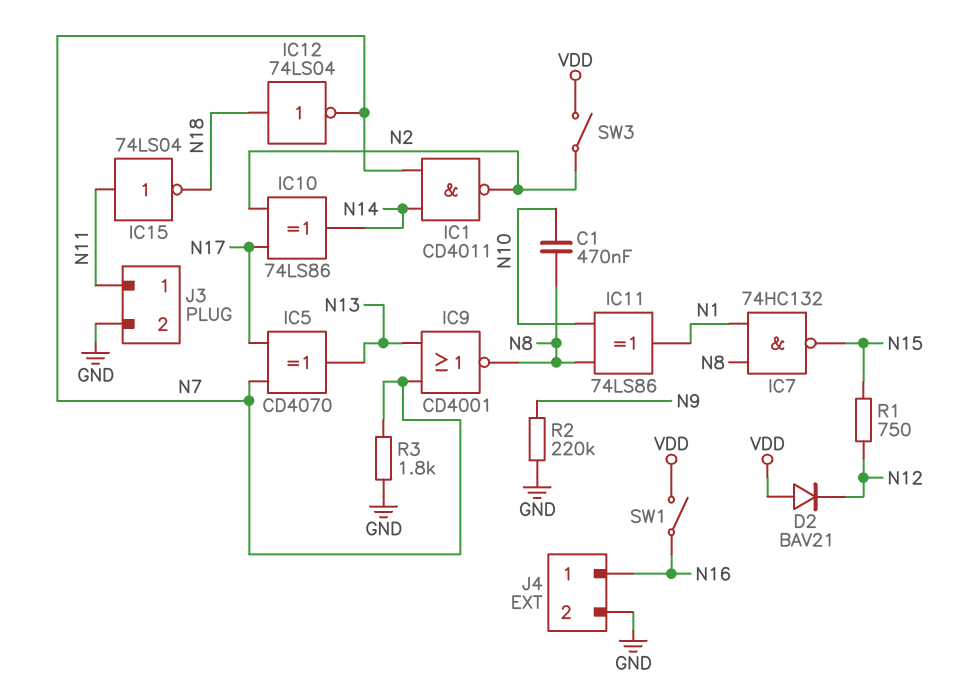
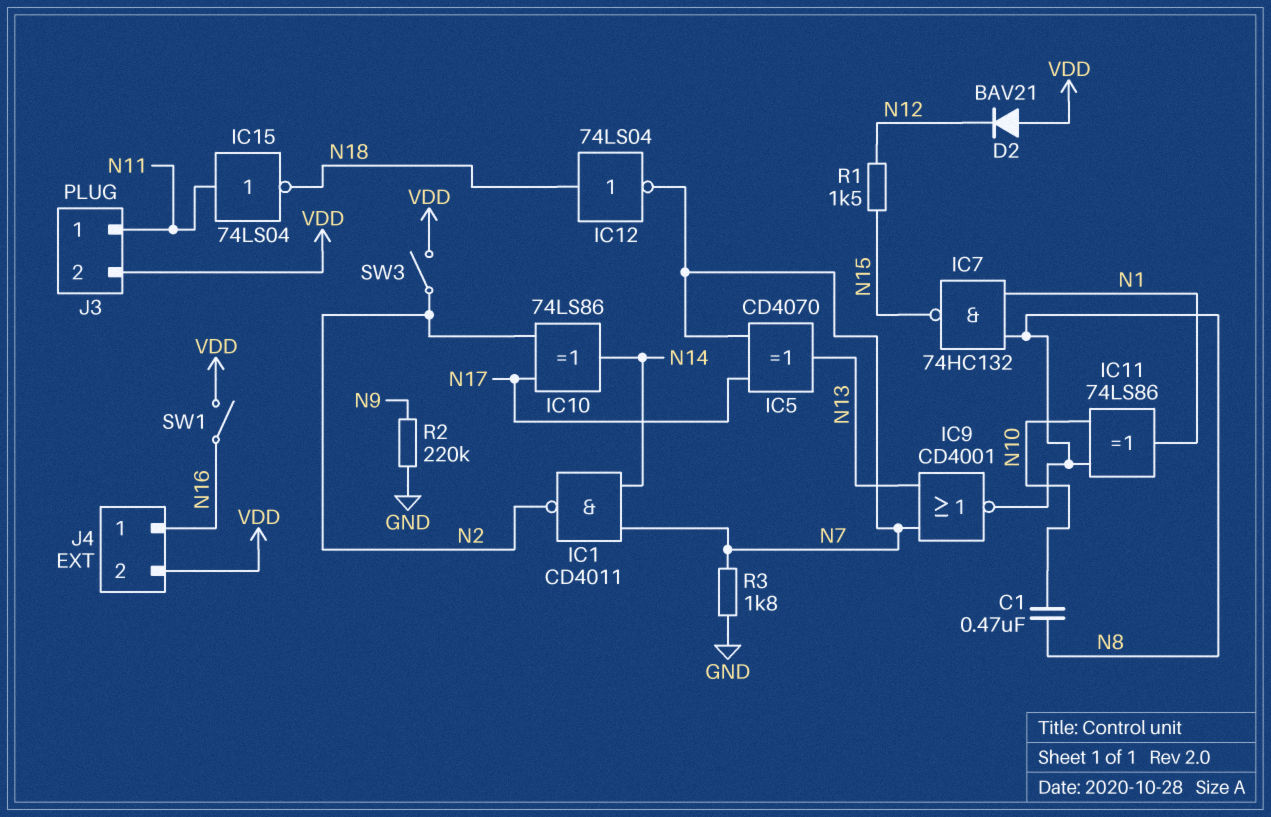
J3 pin 2: GND -> VDD
J4 pin 2: GND -> VDD
R1: 750 (N12, N15) -> 1.5k (N12, N15)

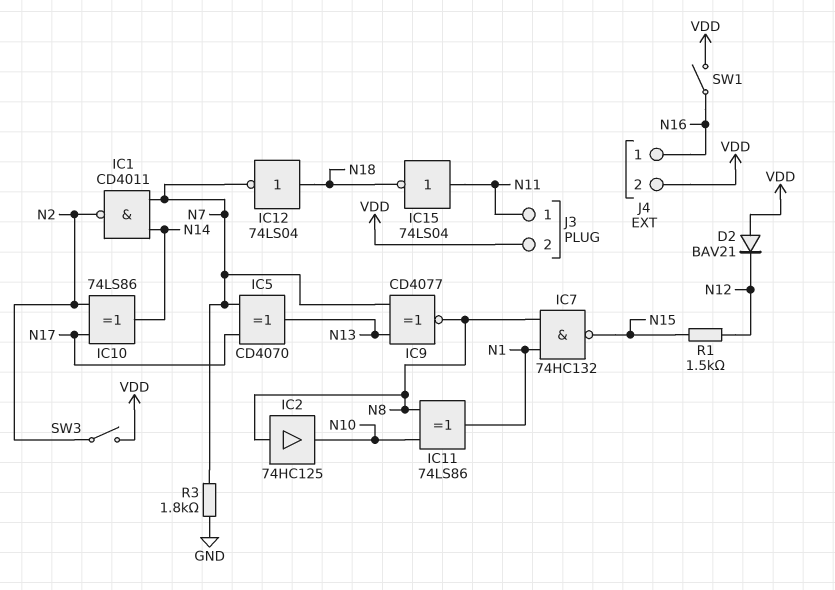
C1: 470nF (N8, N10) -> none
IC2: none -> buffer 74HC125 (in N8, out N10)
IC9: NOR CD4001 (in N7, in N13, out N8) -> XNOR CD4077 (in N7, in N13, out N8)
R2: 220k (GND, N9) -> none

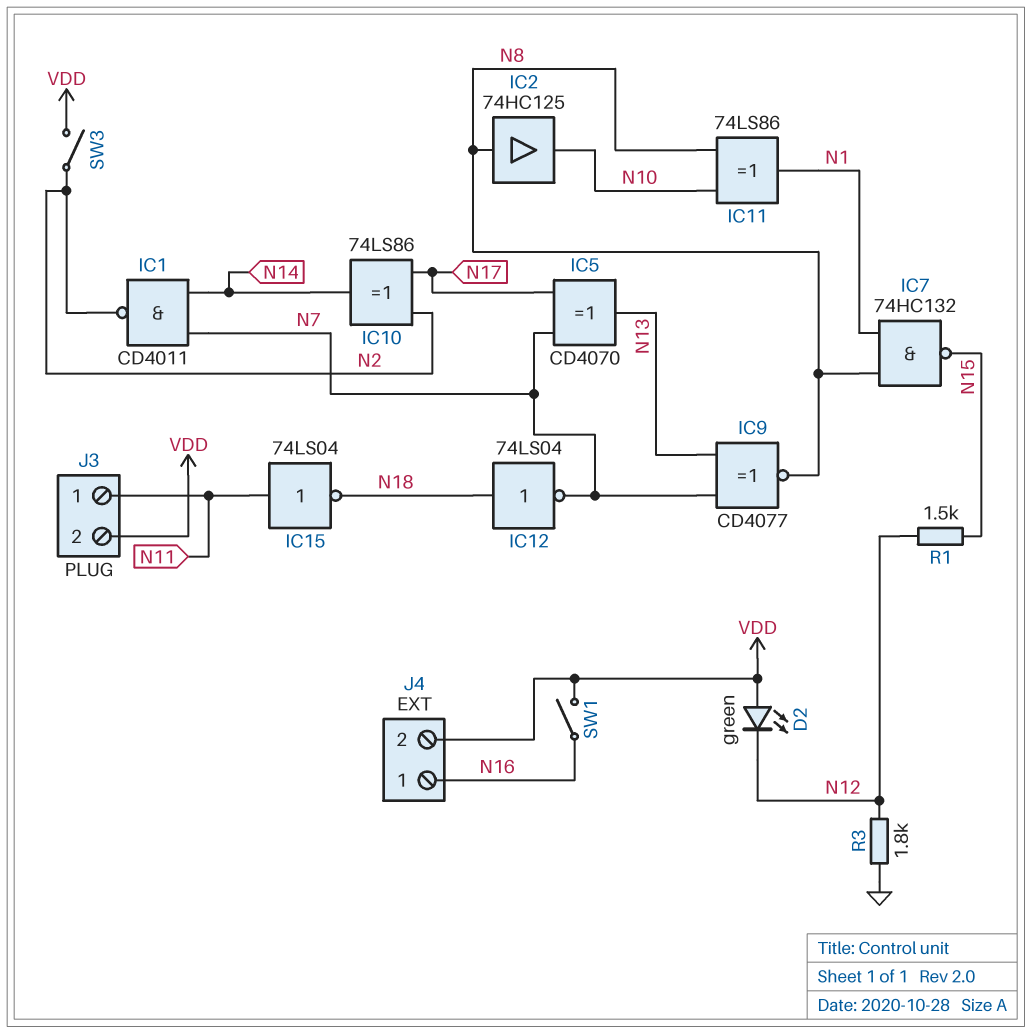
D2: diode BAV21 (A VDD, K N12) -> LED green (A VDD, K N12)
R3: 1.8k (GND, N7) -> 1.8k (GND, N12)

